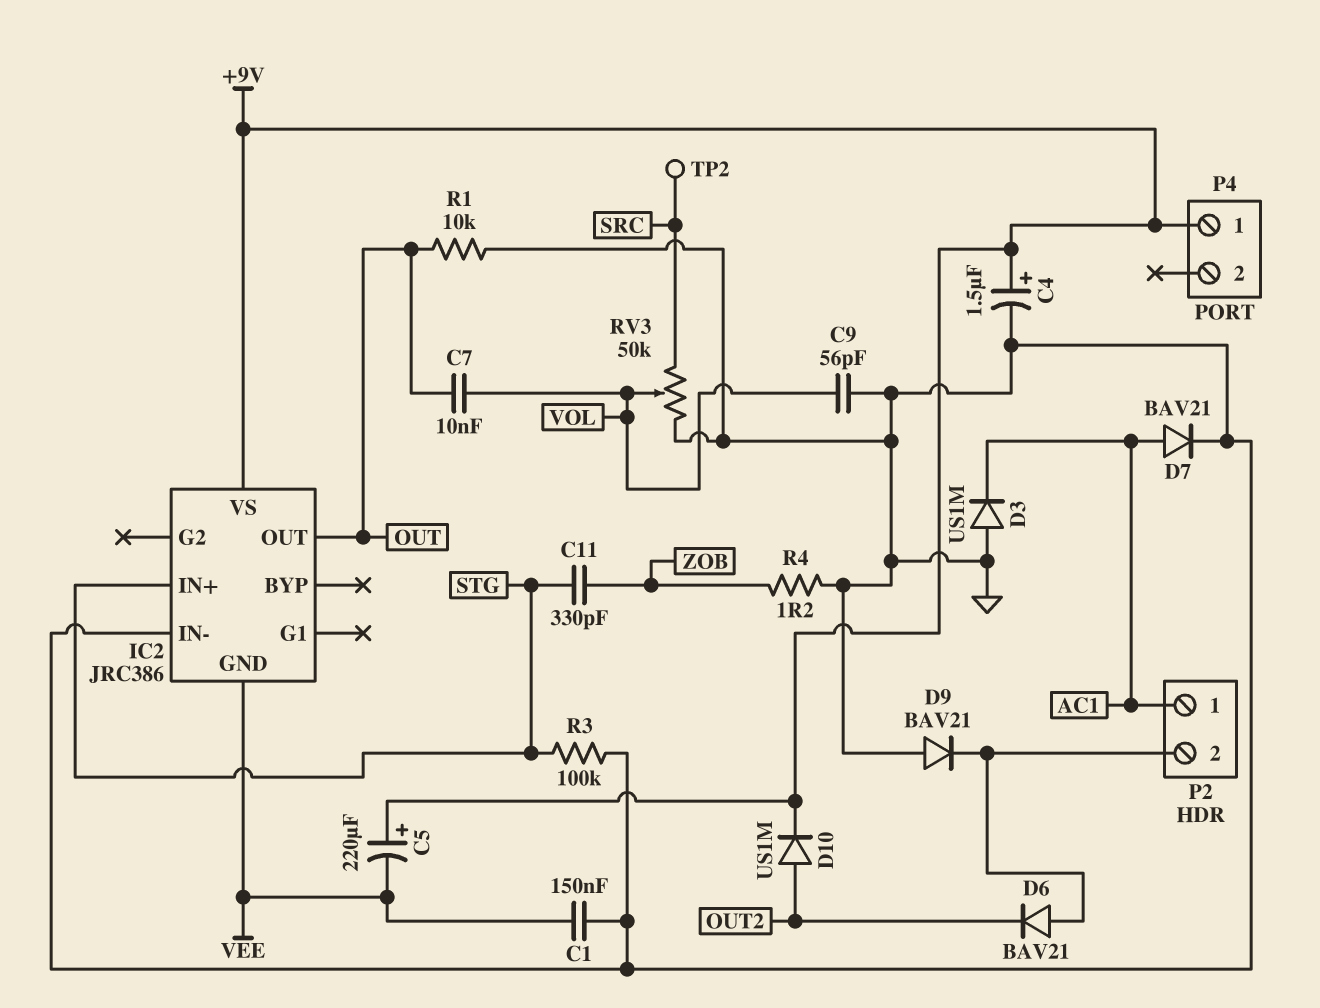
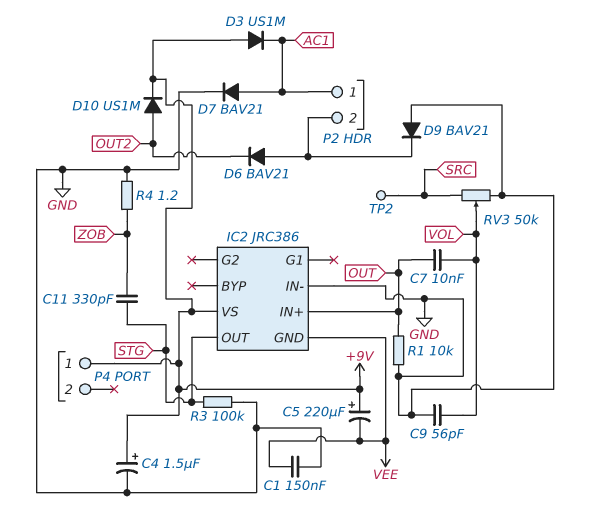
D3: diode US1M (A GND, K AC1) -> diode US1M (A +9V, K AC1)
IC2 pin IN+: STG -> OUT
IC2 pin OUT: OUT -> STG

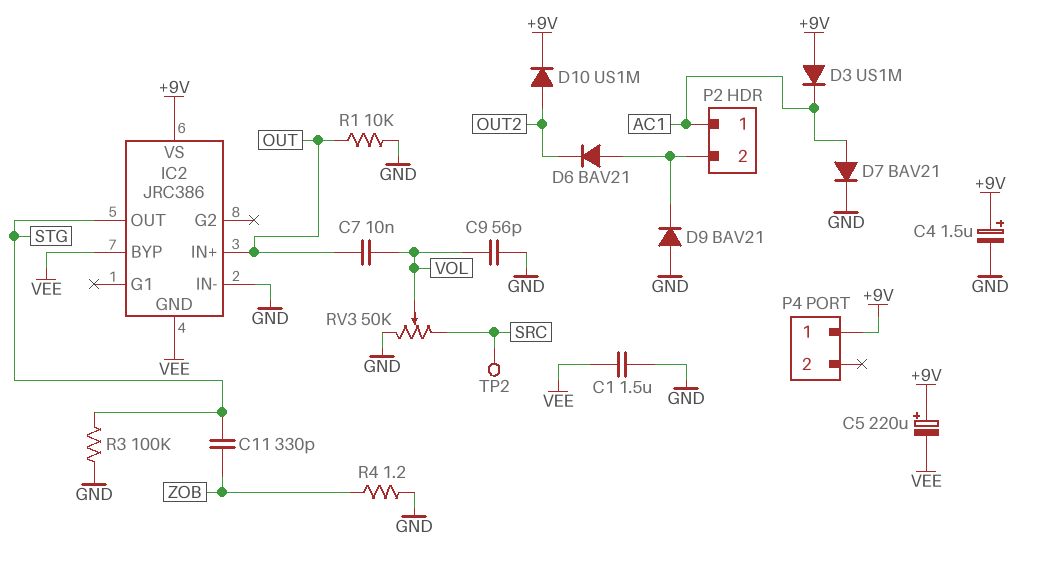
C1: 150nF (GND, VEE) -> 1.5uF (GND, VEE)
IC2 pin BYP: none -> VEE

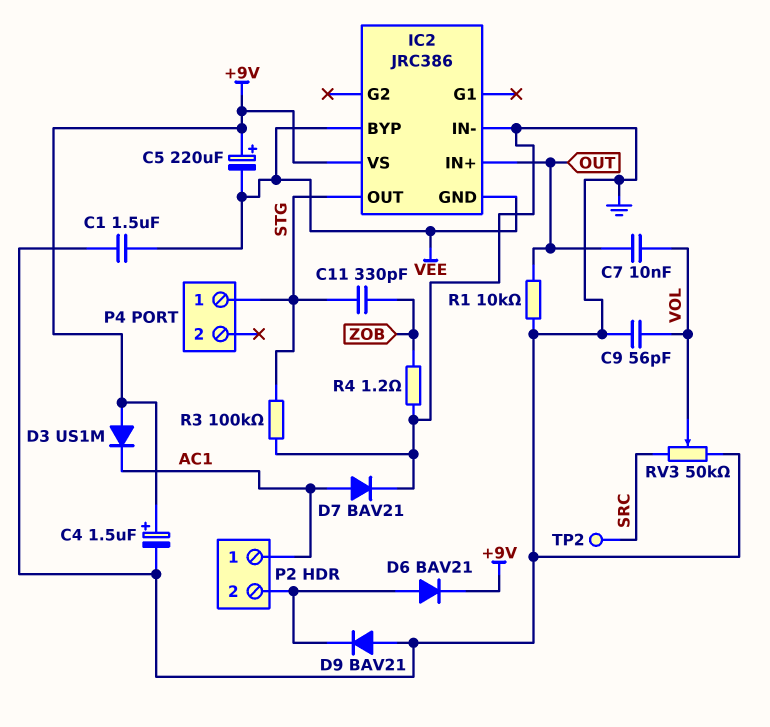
D6: diode BAV21 (A P2/2, K OUT2) -> diode BAV21 (A P2/2, K +9V)
D10: diode US1M (A OUT2, K +9V) -> none
P4 pin 1: +9V -> STG

